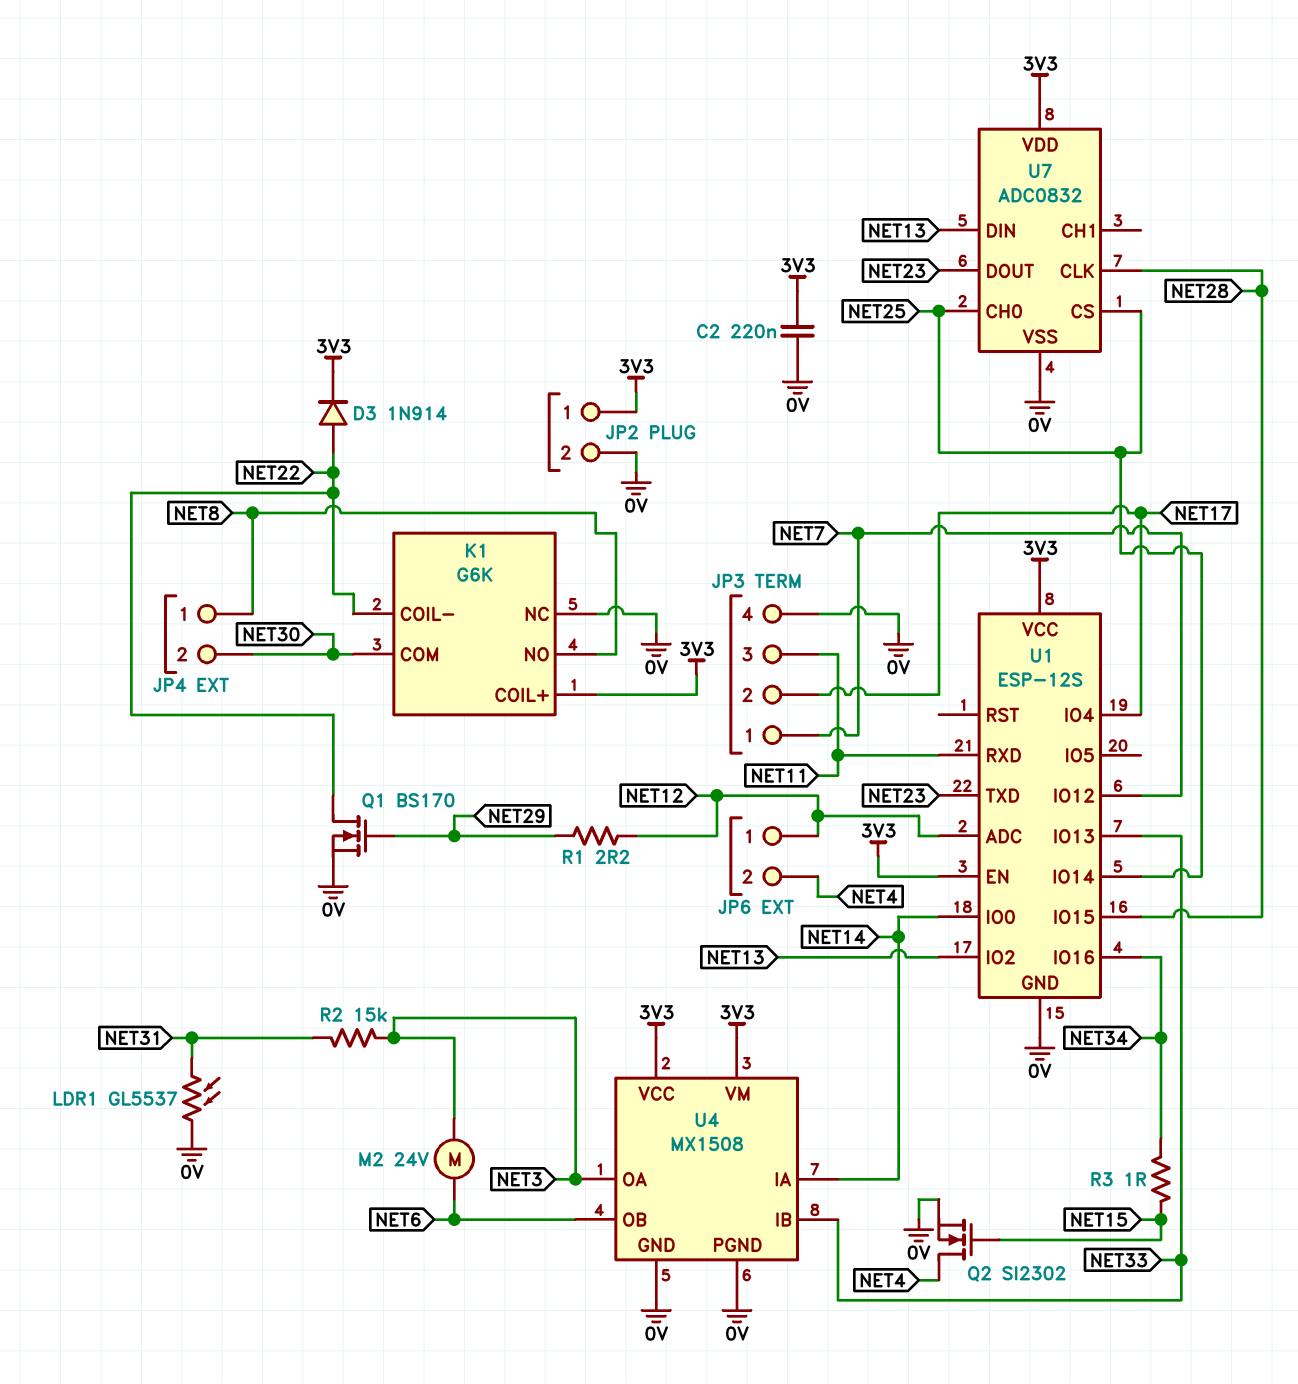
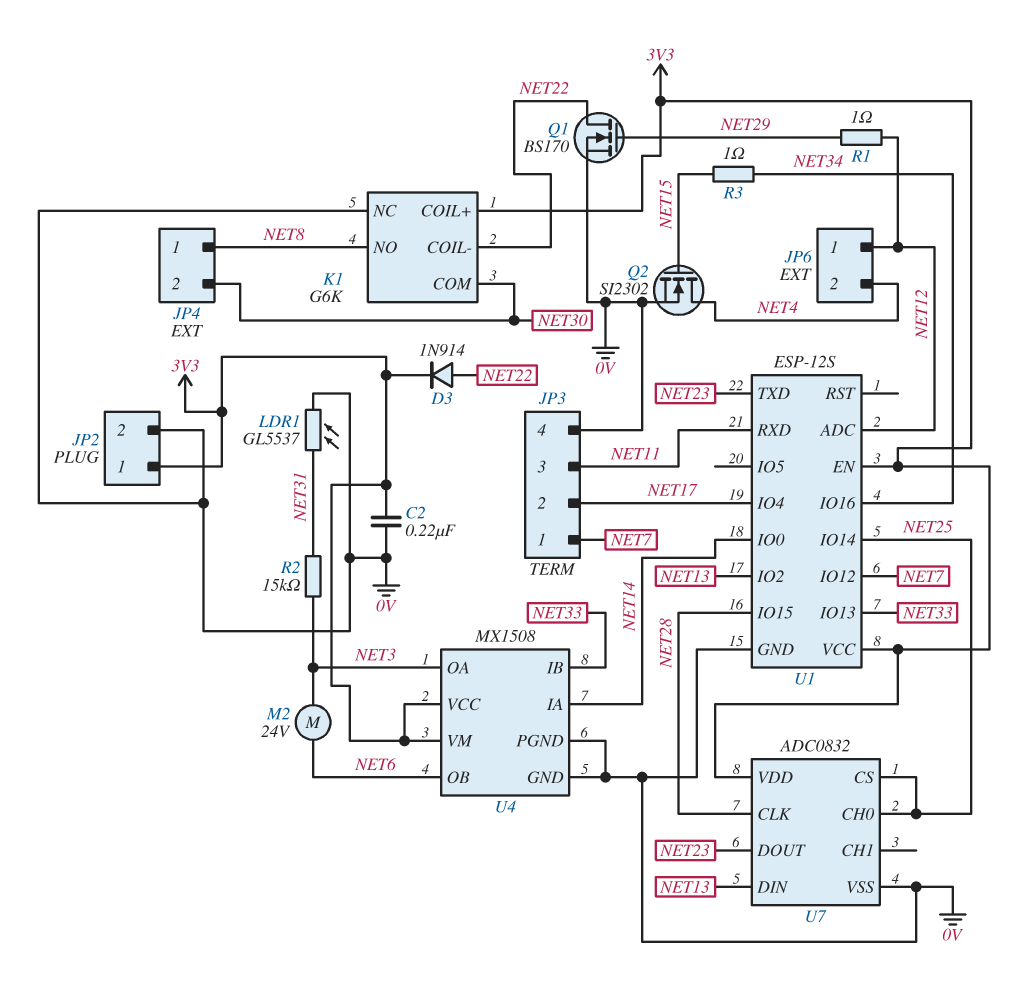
R1: 2.2 (NET12, NET29) -> 1 (NET12, NET29)

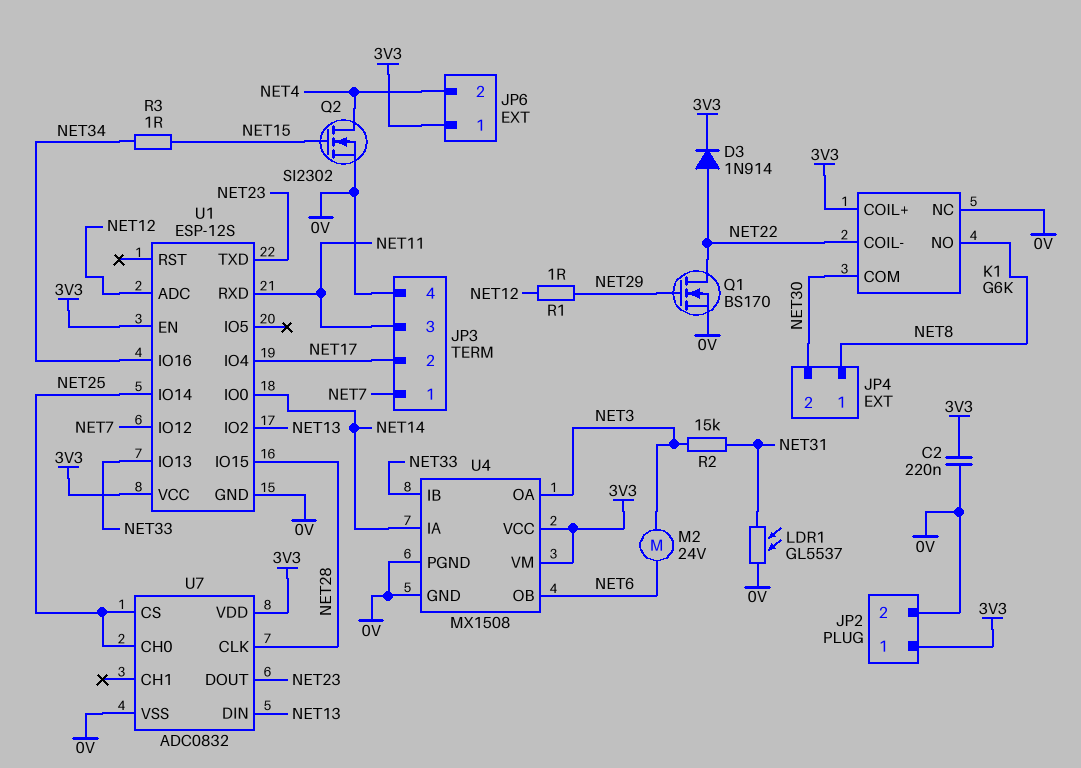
JP6 pin 1: NET12 -> 3V3

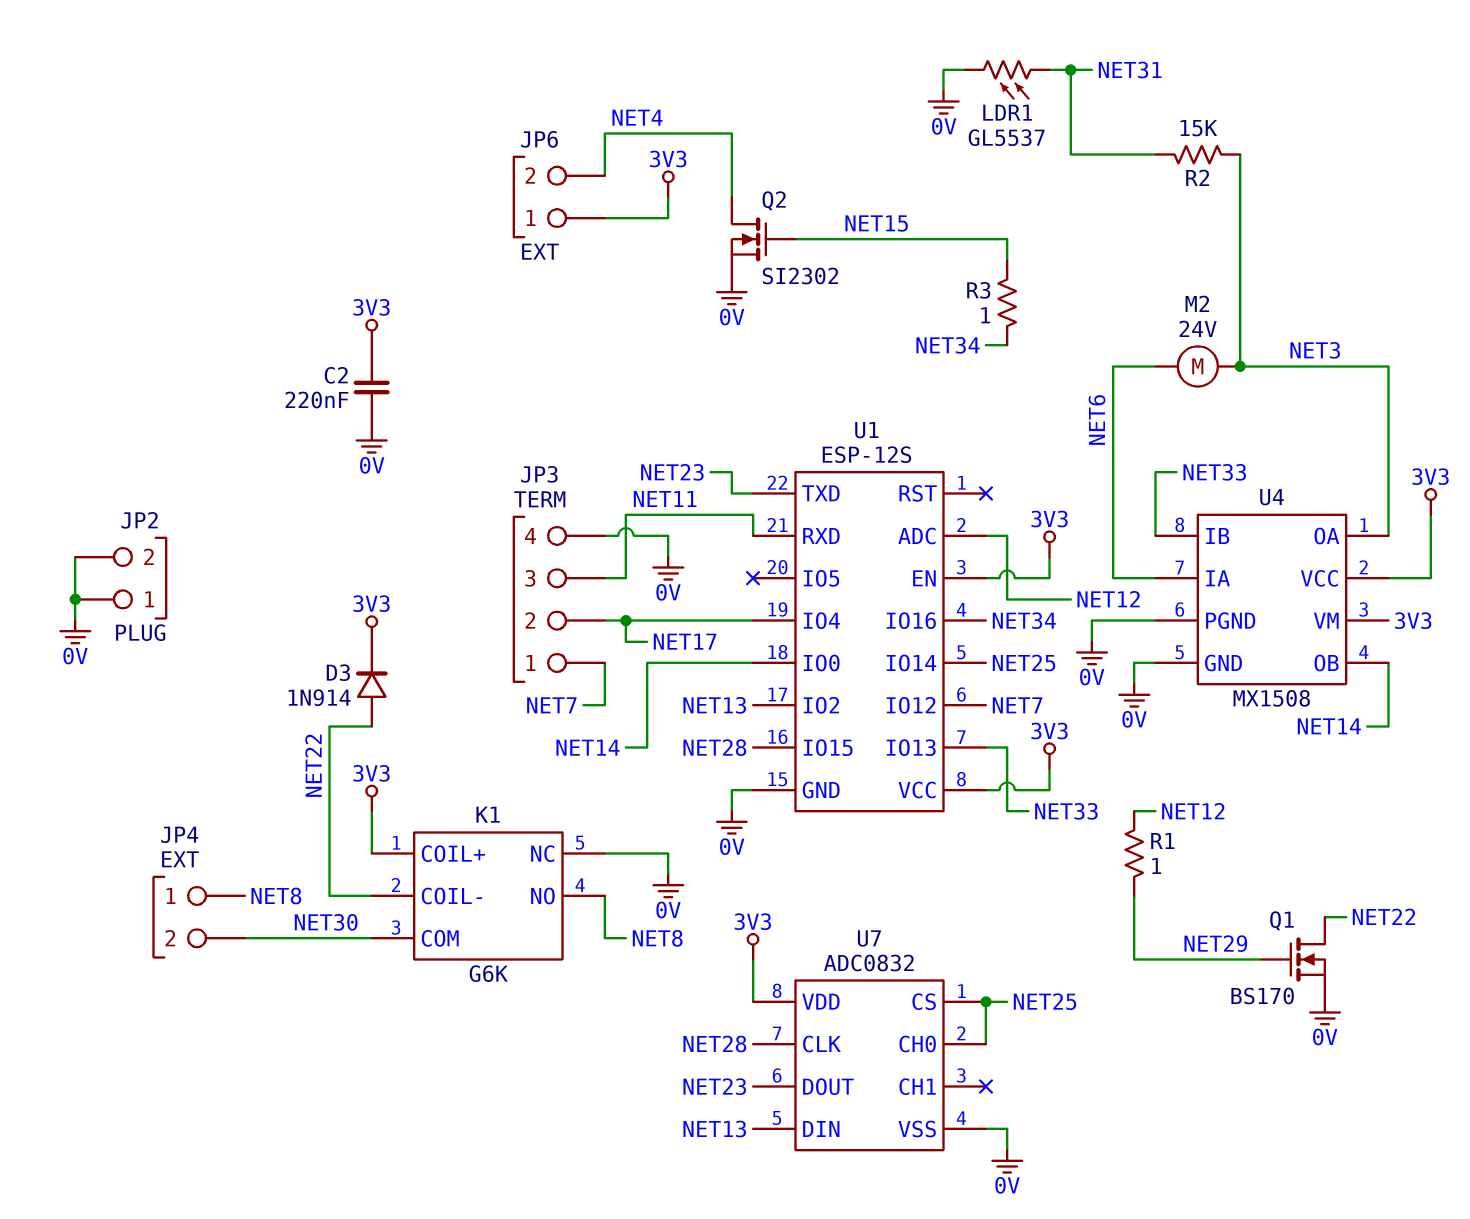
JP2 pin 1: 3V3 -> 0V
U4 pin IA: NET14 -> NET6
U4 pin OB: NET6 -> NET14

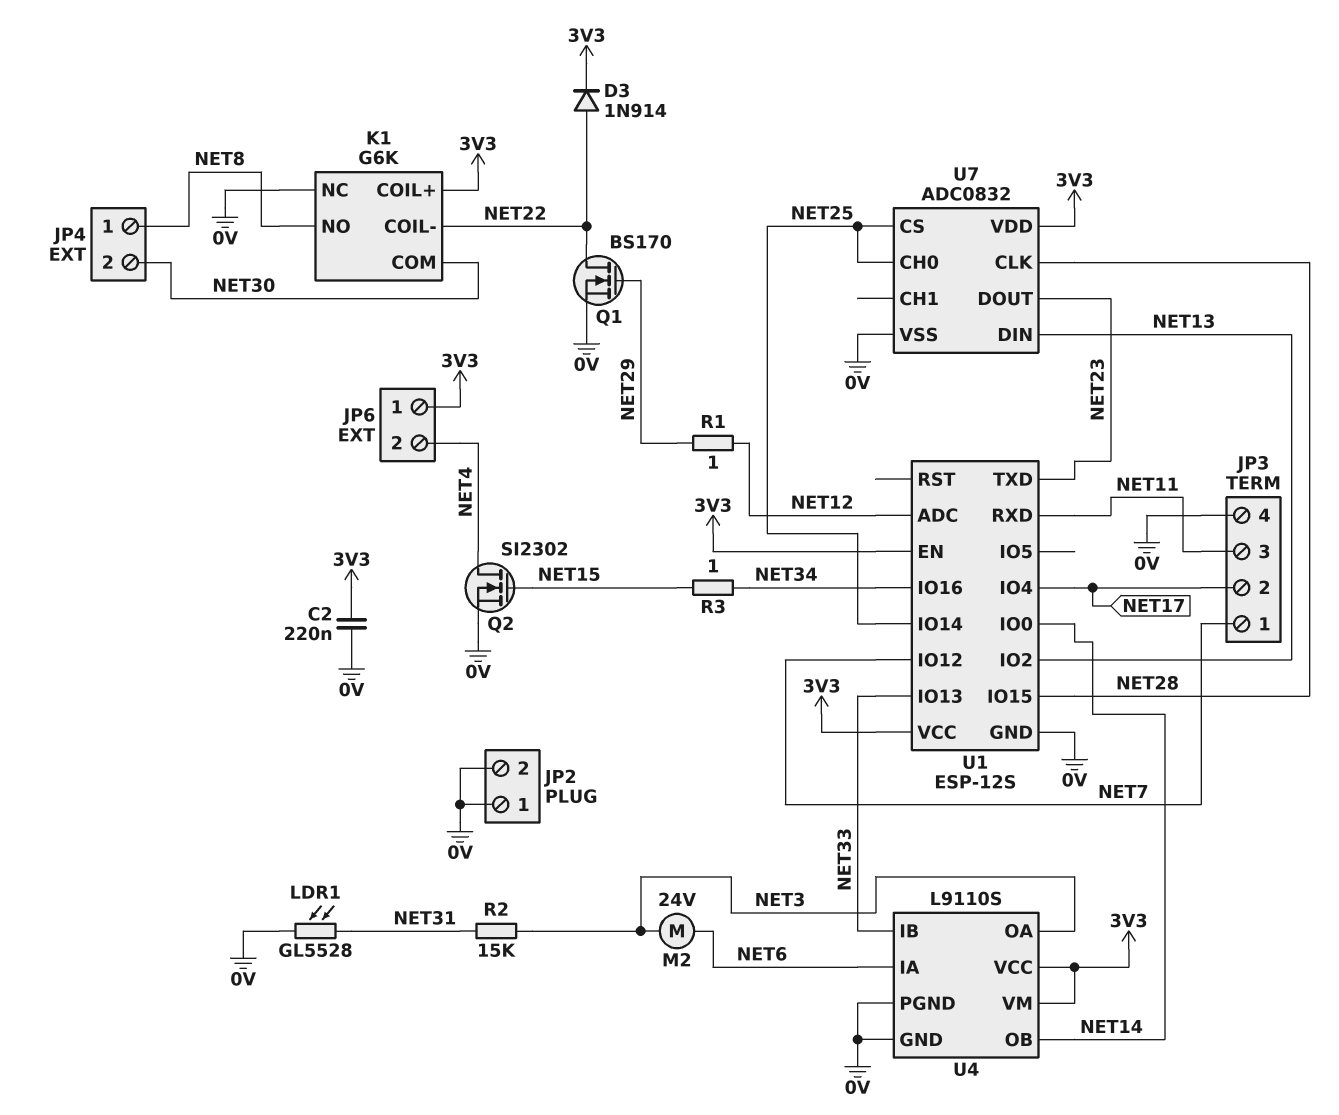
LDR1: GL5537 (0V, NET31) -> GL5528 (0V, NET31)
U4: MX1508 -> L9110S

